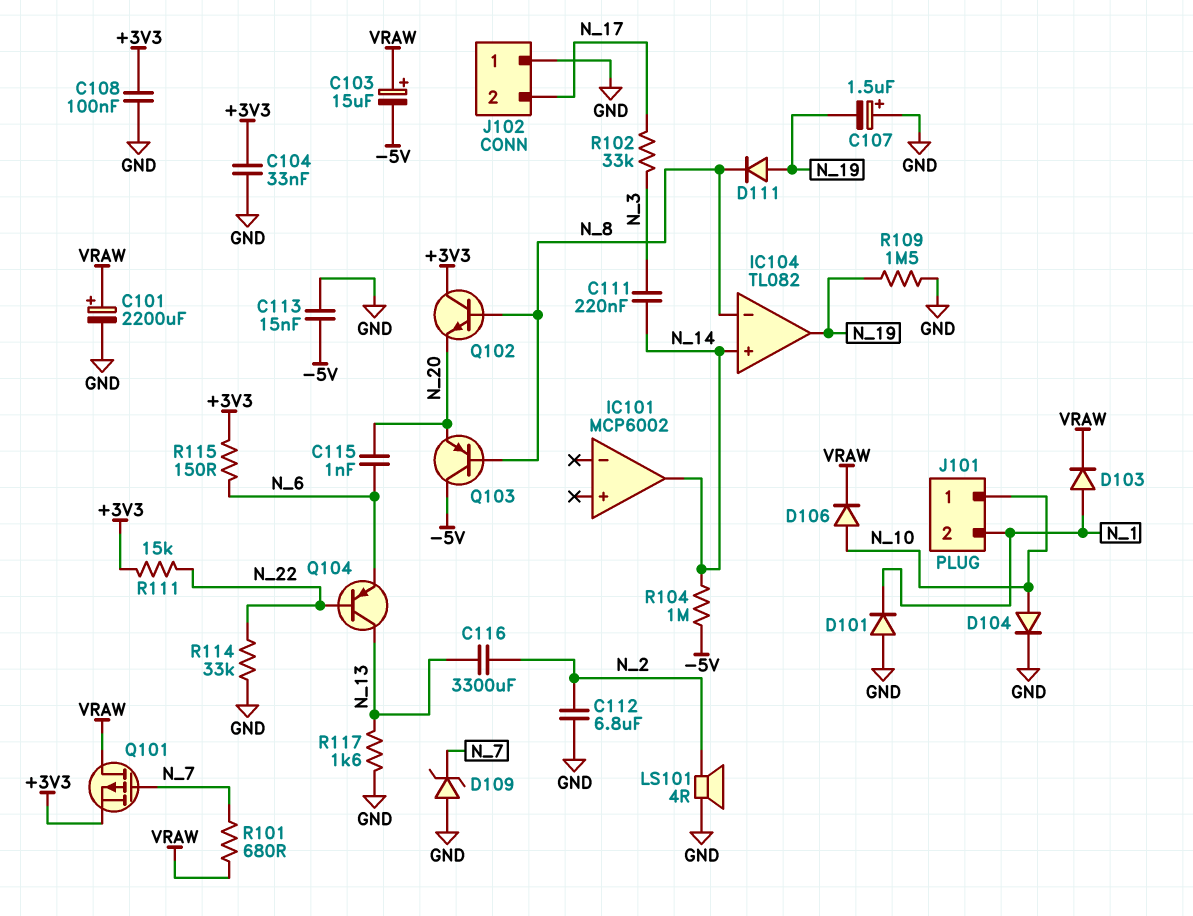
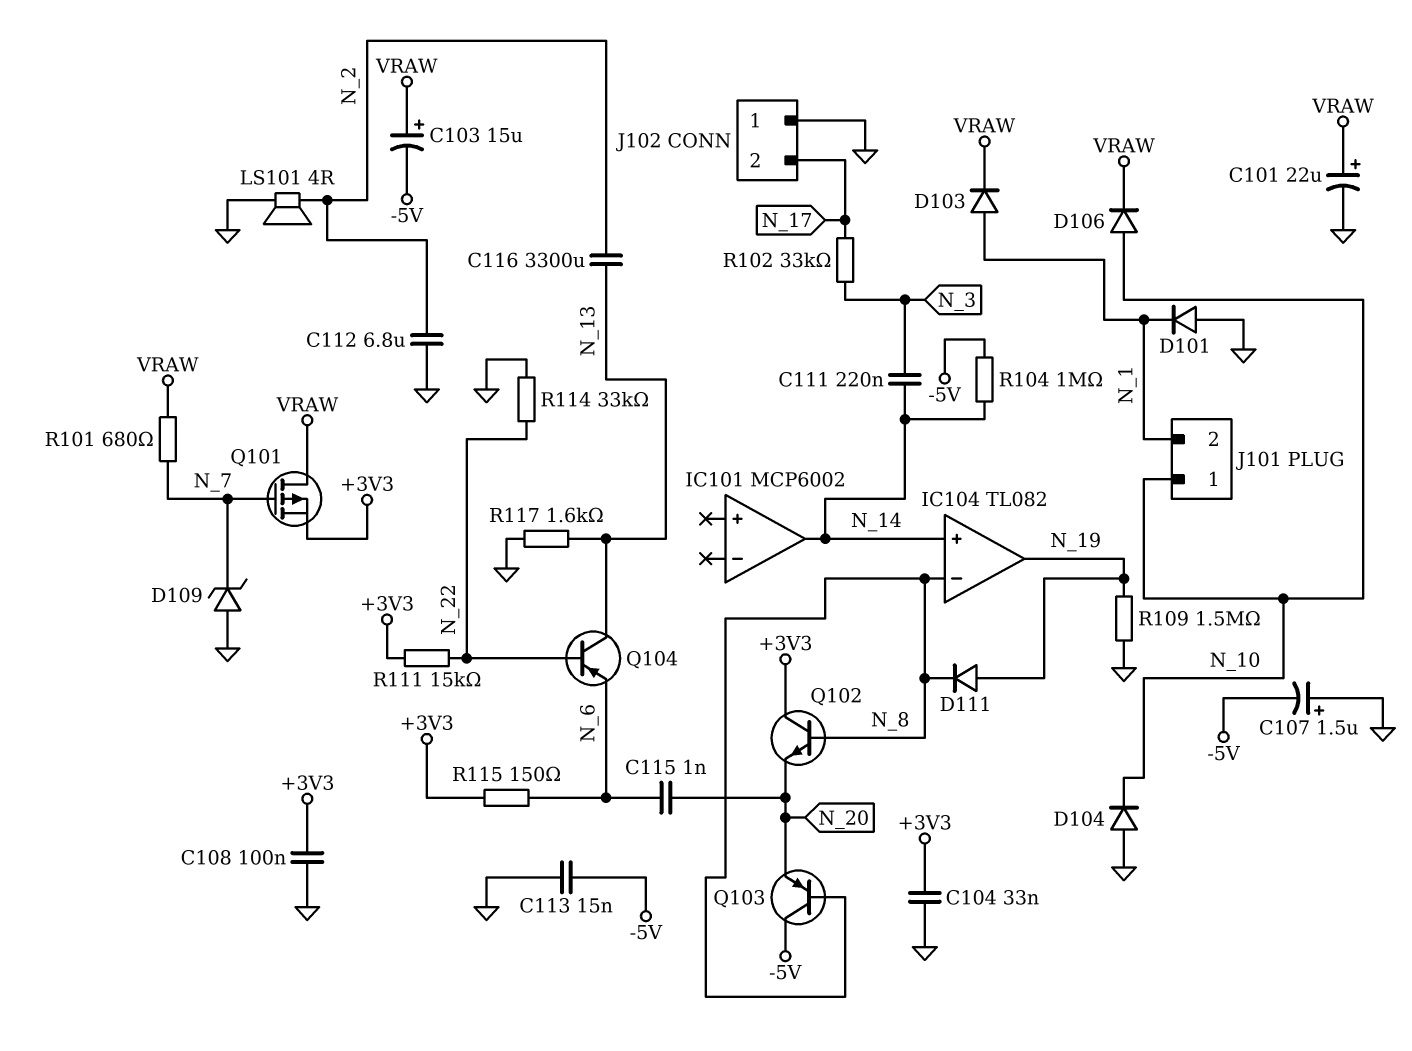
C101: 2200uF (plus VRAW, minus GND) -> 22uF (plus VRAW, minus GND)
C107: 1.5uF (plus GND, minus N_19) -> 1.5uF (plus GND, minus -5V)
D104: diode (A N_10, K GND) -> diode (A GND, K N_10)

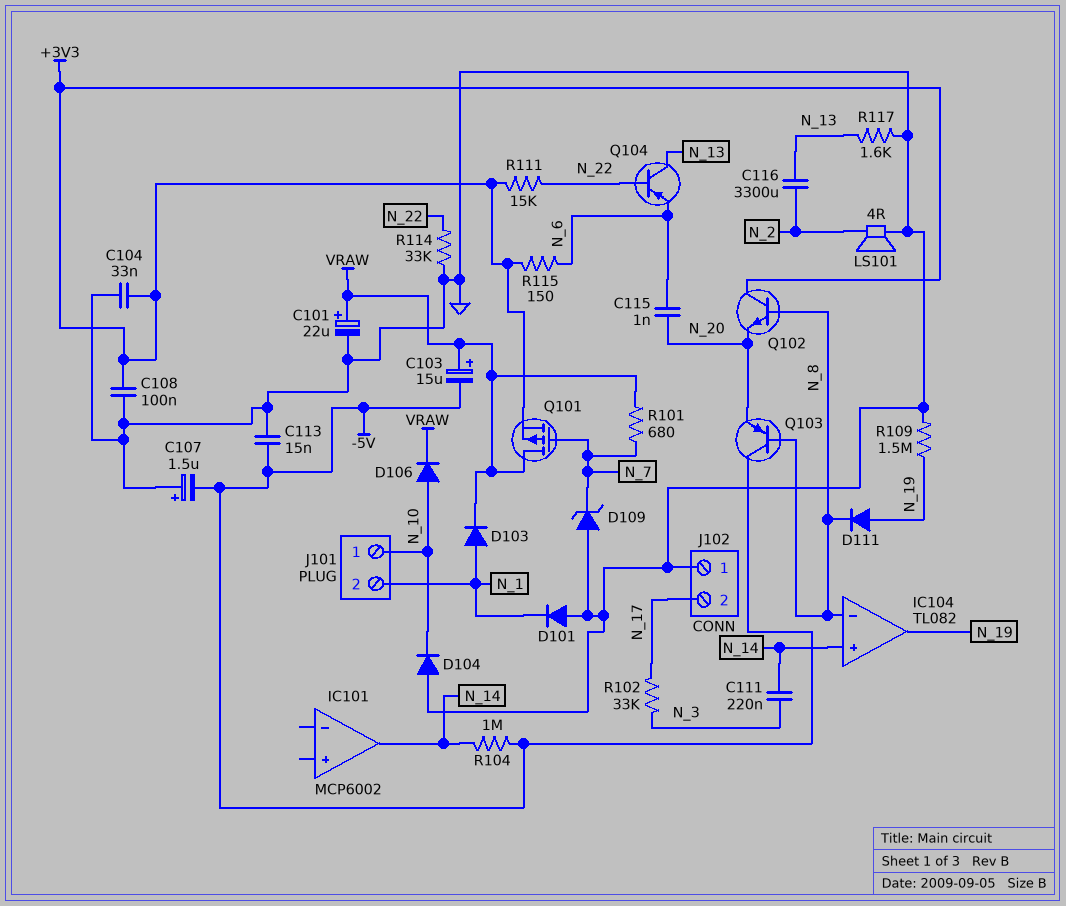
C112: 6.8uF (GND, N_2) -> none

